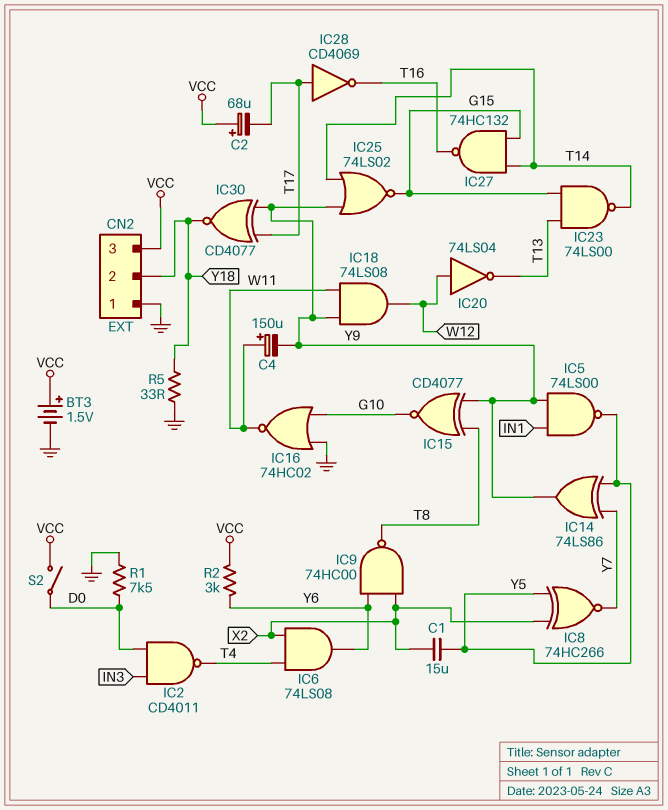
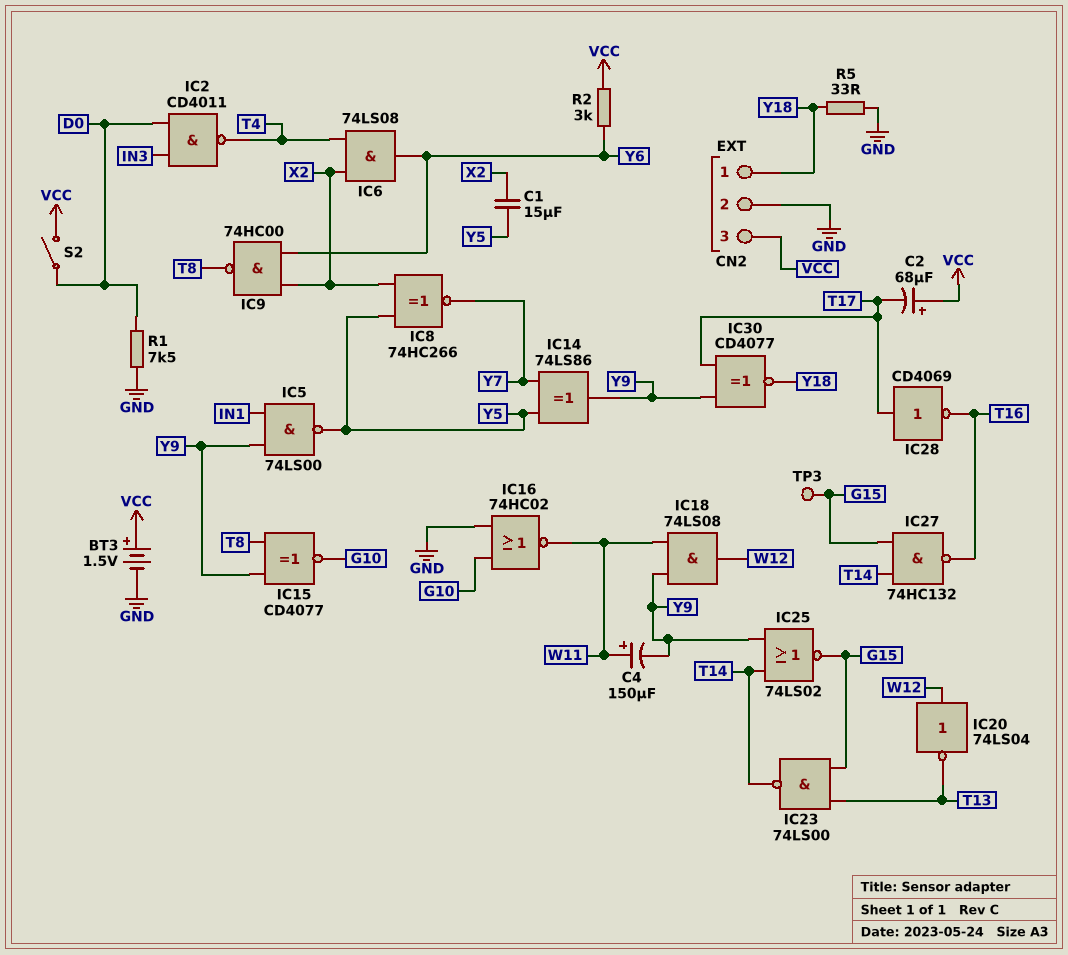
CN2 pin 1: GND -> Y18
CN2 pin 2: Y18 -> GND
TP3: none -> test point (G15)

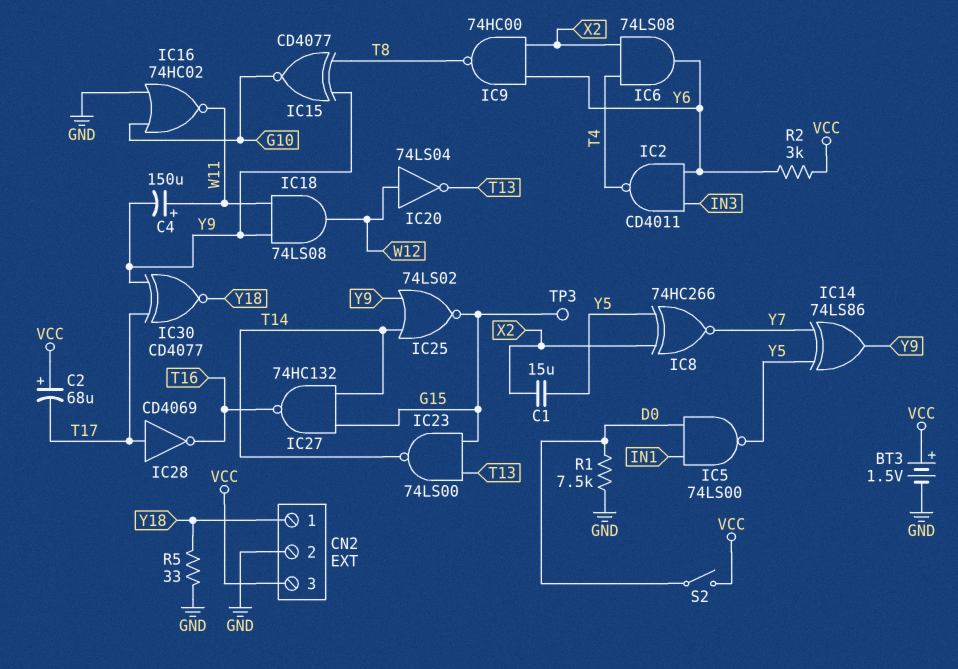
IC2: NAND CD4011 (in D0, in IN3, out T4) -> NAND CD4011 (in IN3, in Y6, out T4)
IC5: NAND 74LS00 (in IN1, in Y9, out Y5) -> NAND 74LS00 (in D0, in IN1, out Y5)

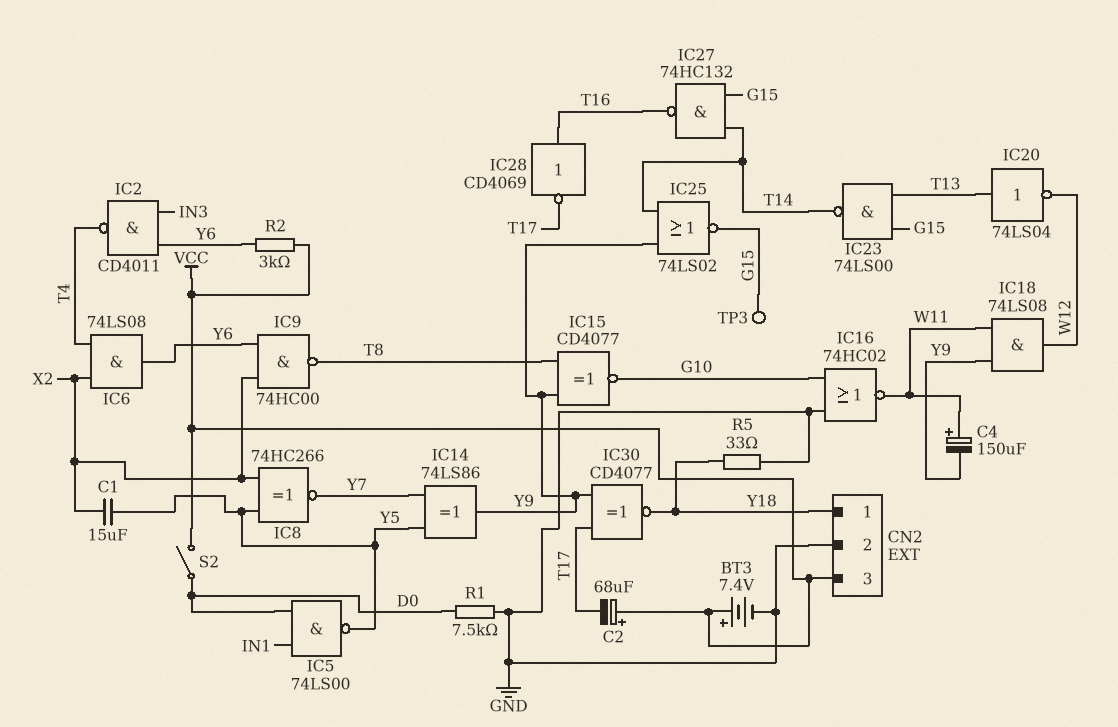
BT3: 1.5V (plus VCC, minus GND) -> 7.4V (plus VCC, minus GND)
IC20: NOT 74LS04 (in W12, out T13) -> NOT 74LS04 (in T13, out W12)
IC28: NOT CD4069 (in T17, out T16) -> NOT CD4069 (in T16, out T17)

